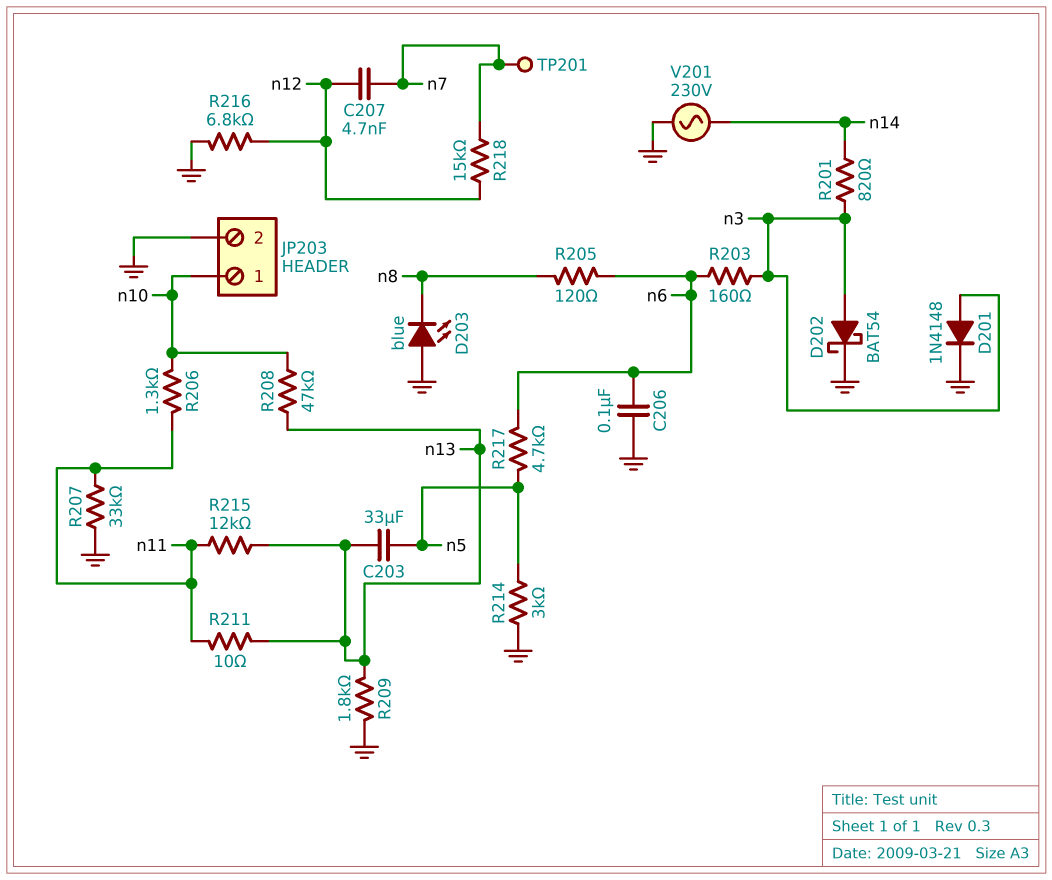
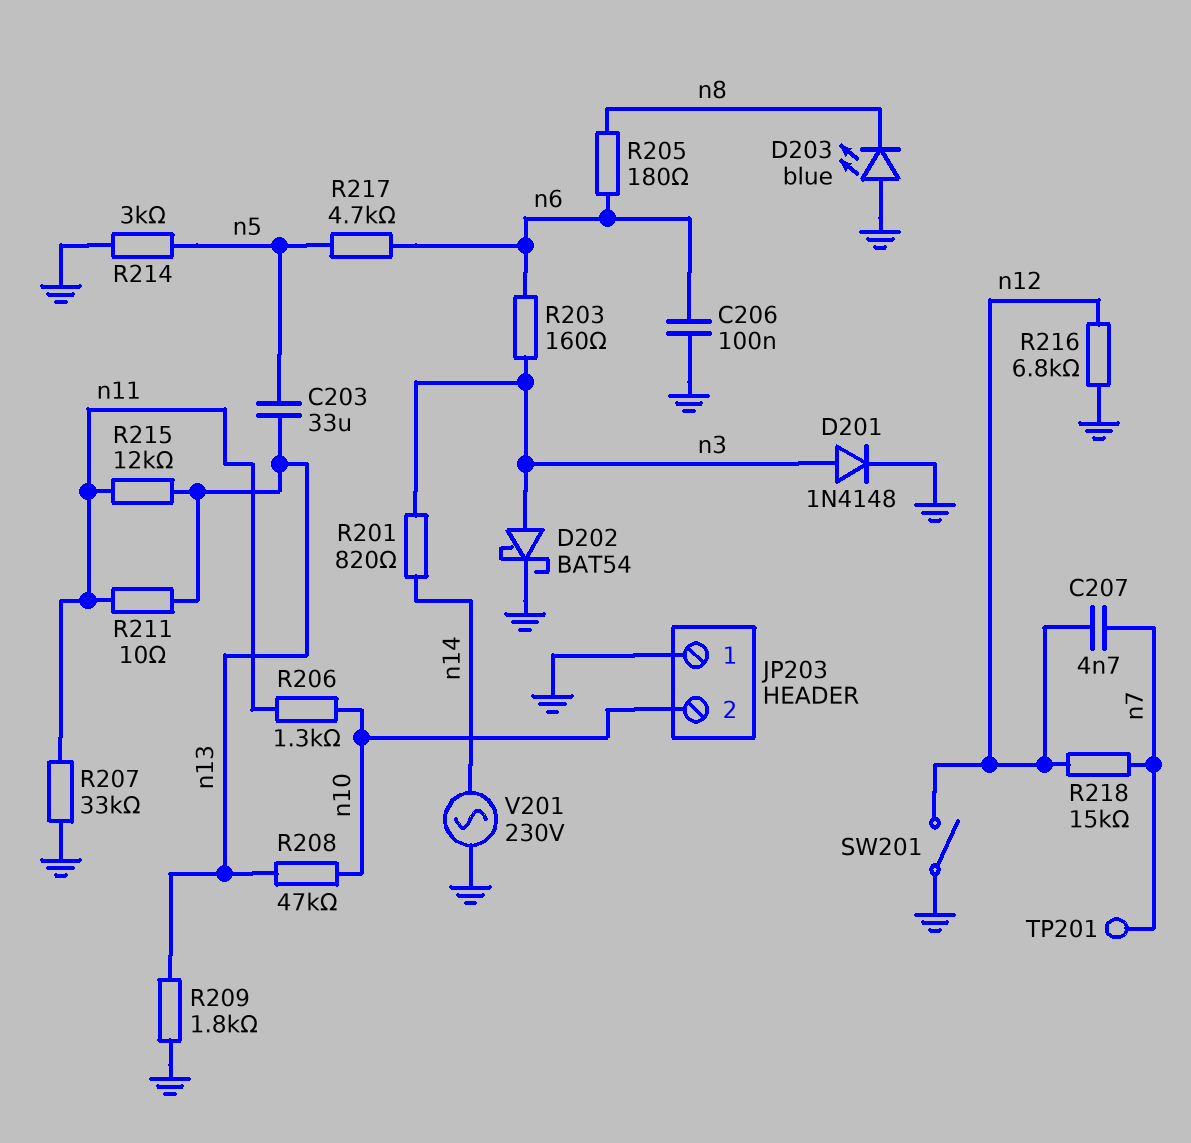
JP203 pin 1: n10 -> GND
JP203 pin 2: GND -> n10
R205: 120 (n6, n8) -> 180 (n6, n8)
SW201: none -> switch (GND, n12)

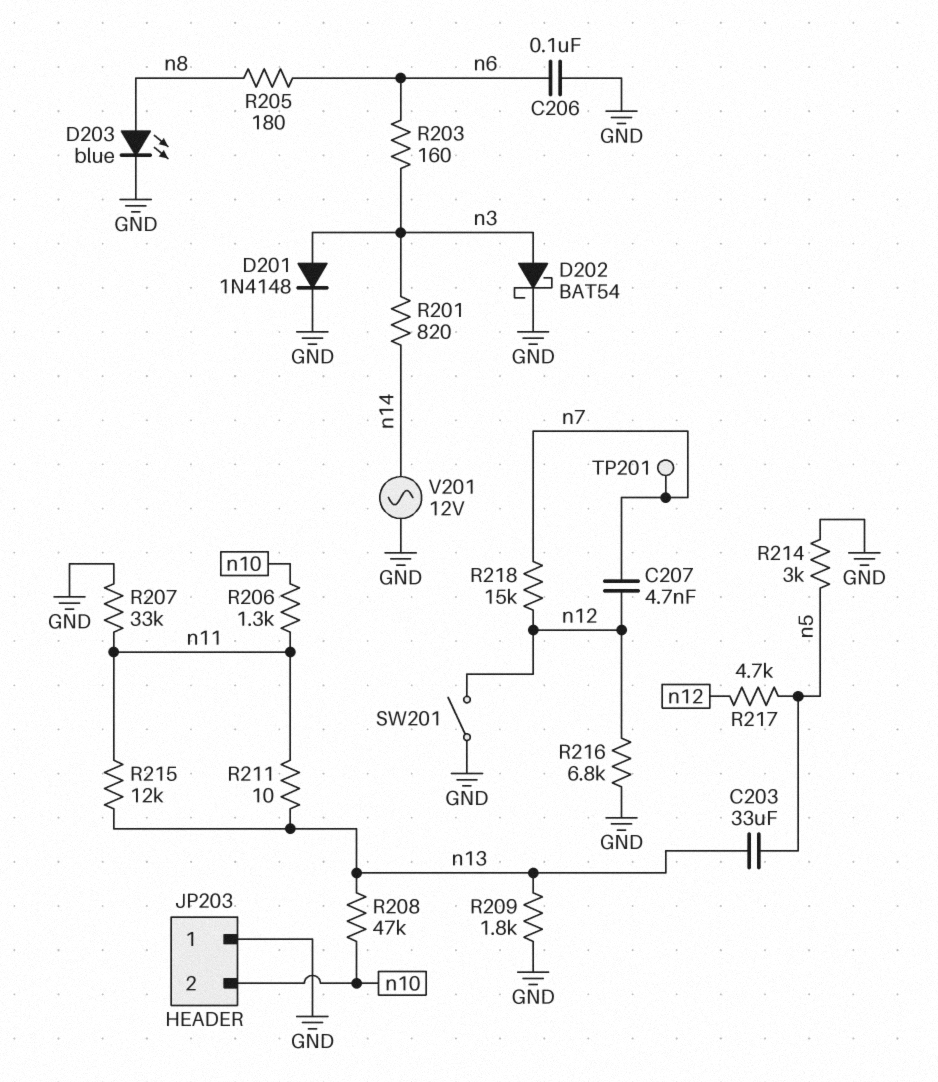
D203: LED blue (A GND, K n8) -> LED blue (A n8, K GND)
R217: 4.7k (n5, n6) -> 4.7k (n5, n12)
V201: AC 230V (GND, n14) -> AC 12V (GND, n14)

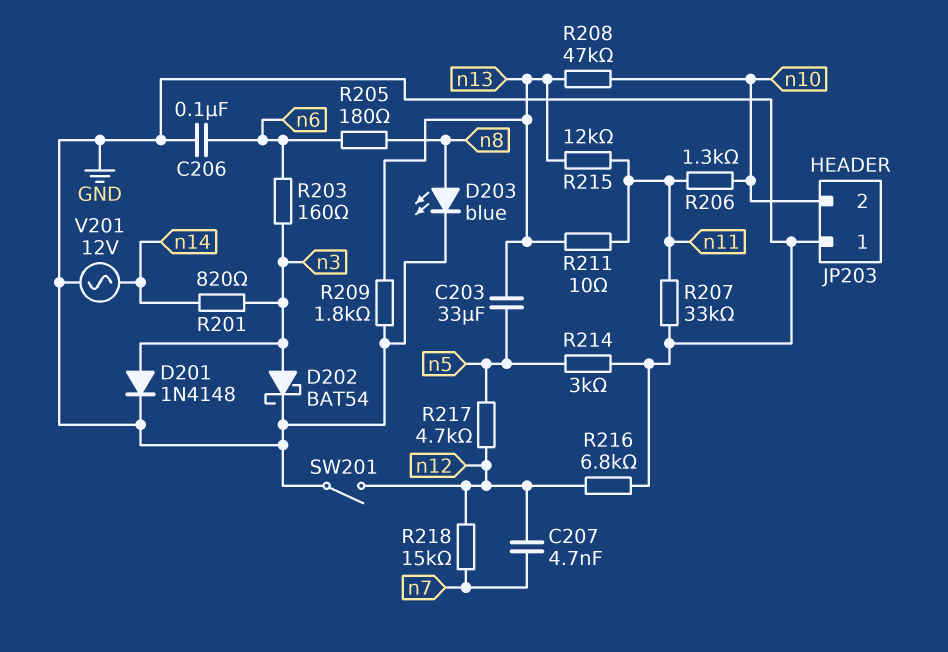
TP201: test point (n7) -> none

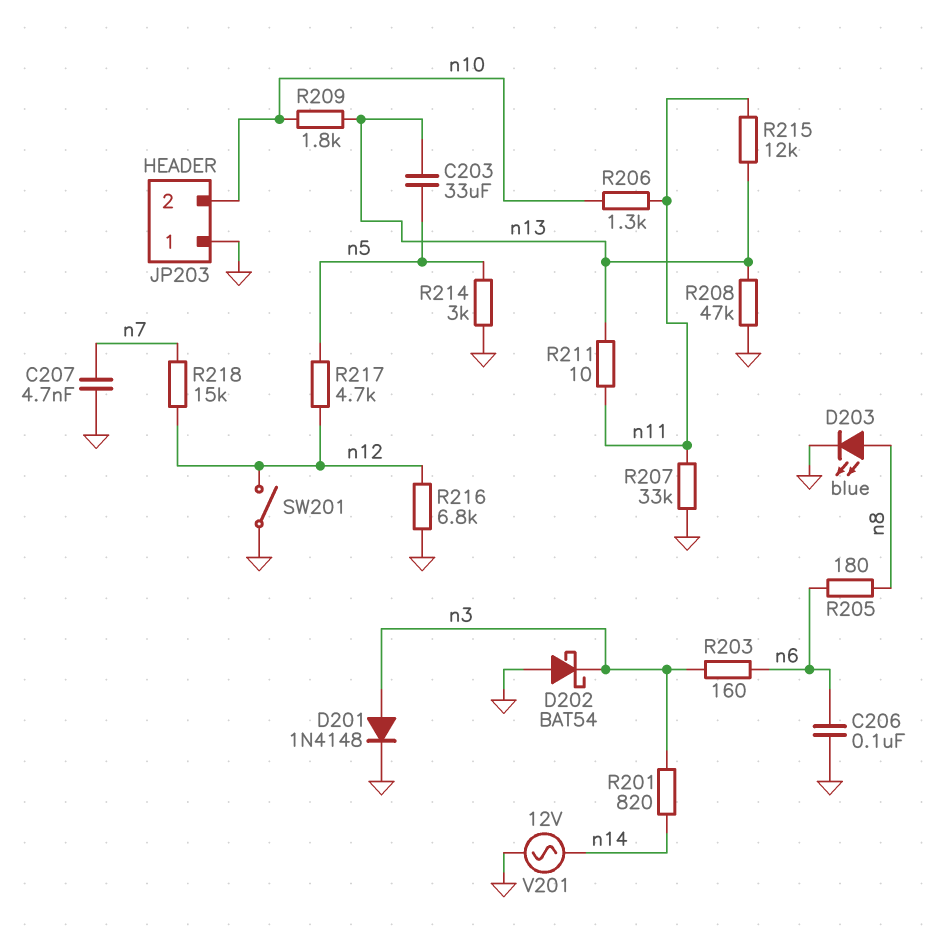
C207: 4.7nF (n7, n12) -> 4.7nF (GND, n7)
D202: schottky BAT54 (A n3, K GND) -> schottky BAT54 (A GND, K n3)
R208: 47k (n10, n13) -> 47k (GND, n13)
R209: 1.8k (GND, n13) -> 1.8k (n10, n13)

